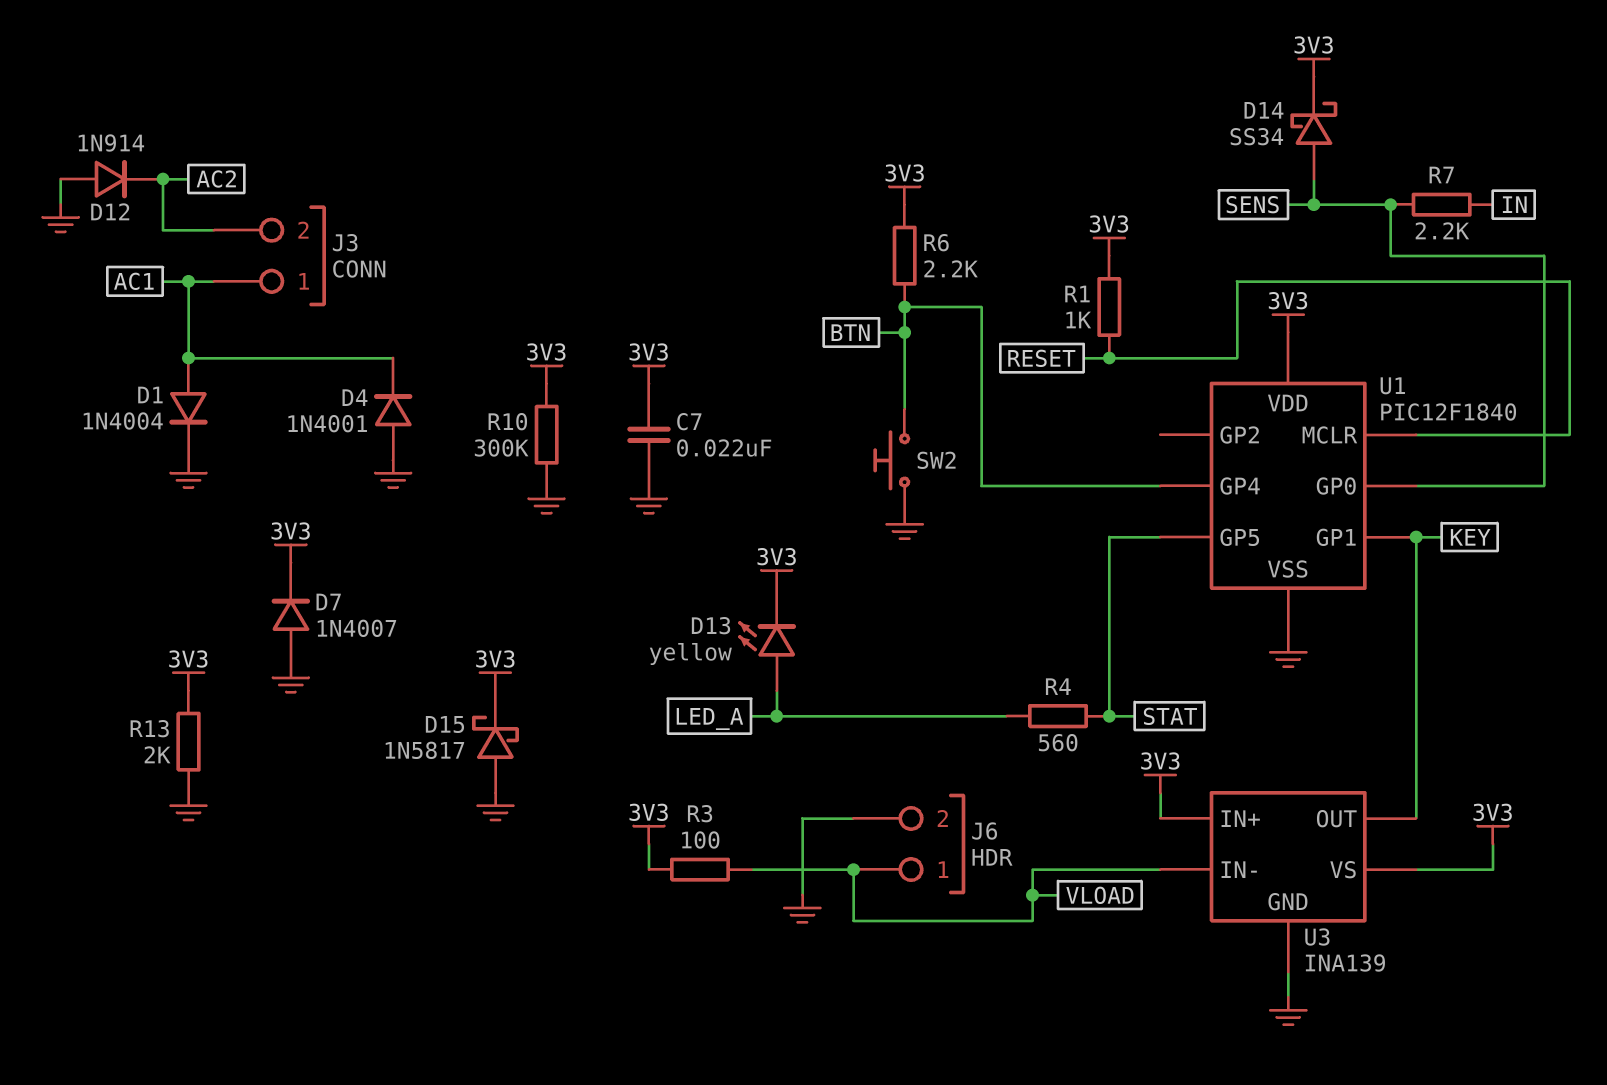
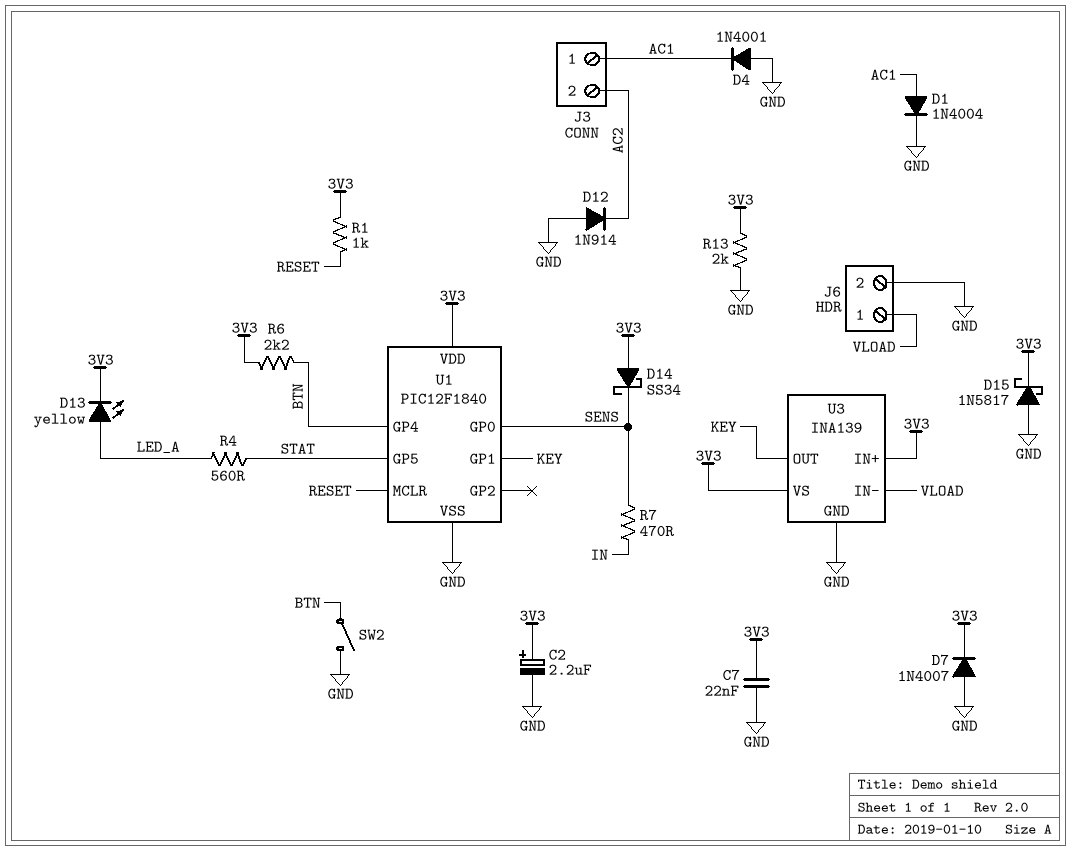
C2: none -> 2.2uF (plus 3V3, minus GND)
D14: schottky SS34 (A SENS, K 3V3) -> schottky SS34 (A 3V3, K SENS)
R3: 100 (3V3, VLOAD) -> none
R7: 2.2k (IN, SENS) -> 470 (IN, SENS)
R10: 300k (3V3, GND) -> none
SW2: button (BTN, GND) -> switch (BTN, GND)

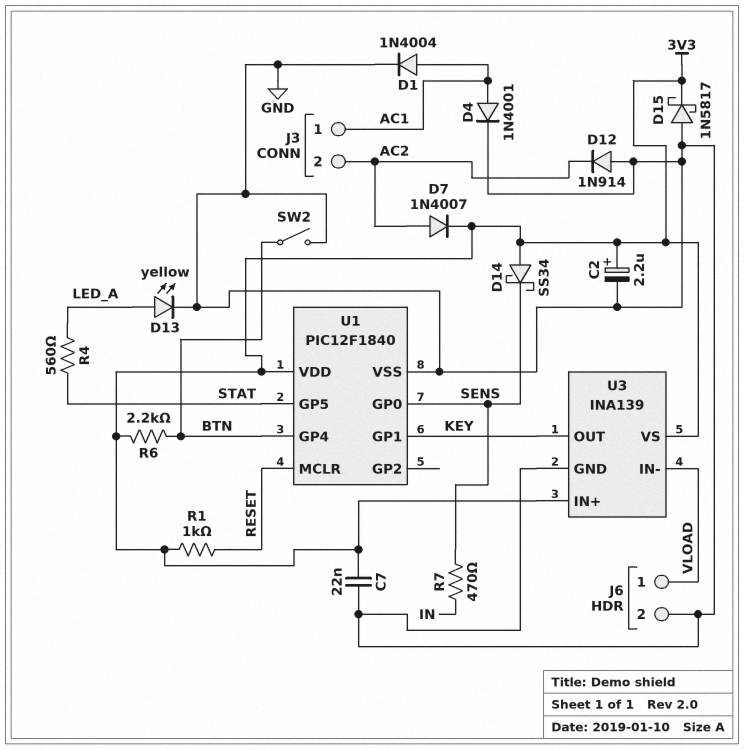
D4: diode 1N4001 (A GND, K AC1) -> diode 1N4001 (A AC1, K GND)
D7: diode 1N4007 (A GND, K 3V3) -> diode 1N4007 (A AC2, K 3V3)
D13: LED yellow (A LED_A, K 3V3) -> LED yellow (A LED_A, K GND)
R13: 2k (3V3, GND) -> none

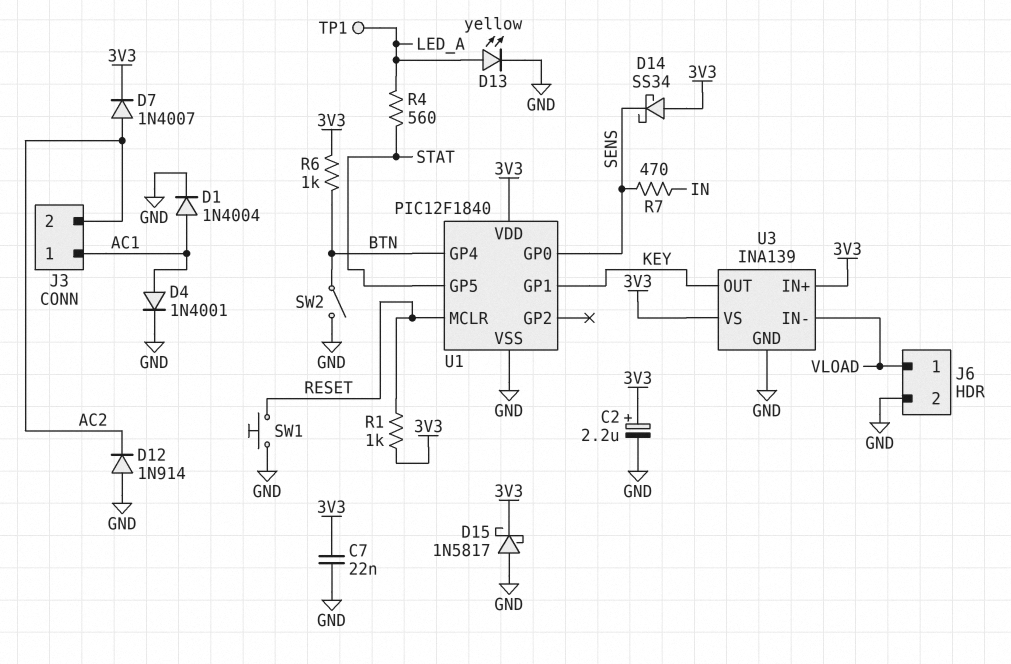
R6: 2.2k (3V3, BTN) -> 1k (3V3, BTN)
SW1: none -> button (GND, RESET)
TP1: none -> test point (LED_A)

